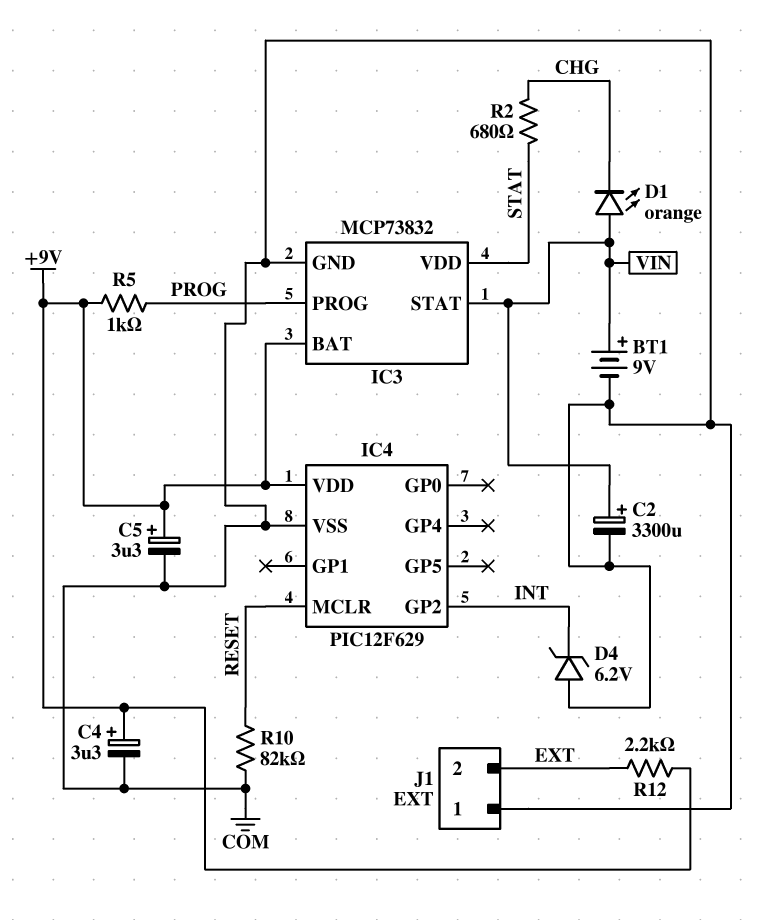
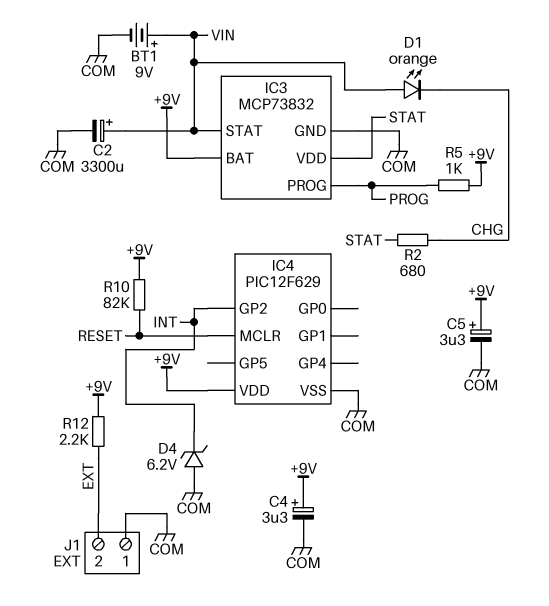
R10: 82k (COM, RESET) -> 82k (+9V, RESET)

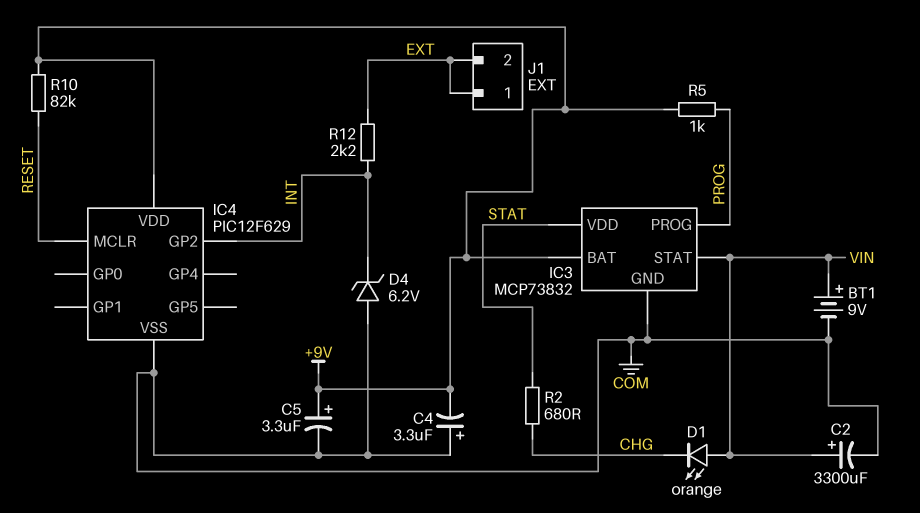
C4: 3.3uF (plus +9V, minus COM) -> 3.3uF (plus COM, minus +9V)
J1 pin 1: COM -> EXT
R12: 2.2k (+9V, EXT) -> 2.2k (EXT, INT)

